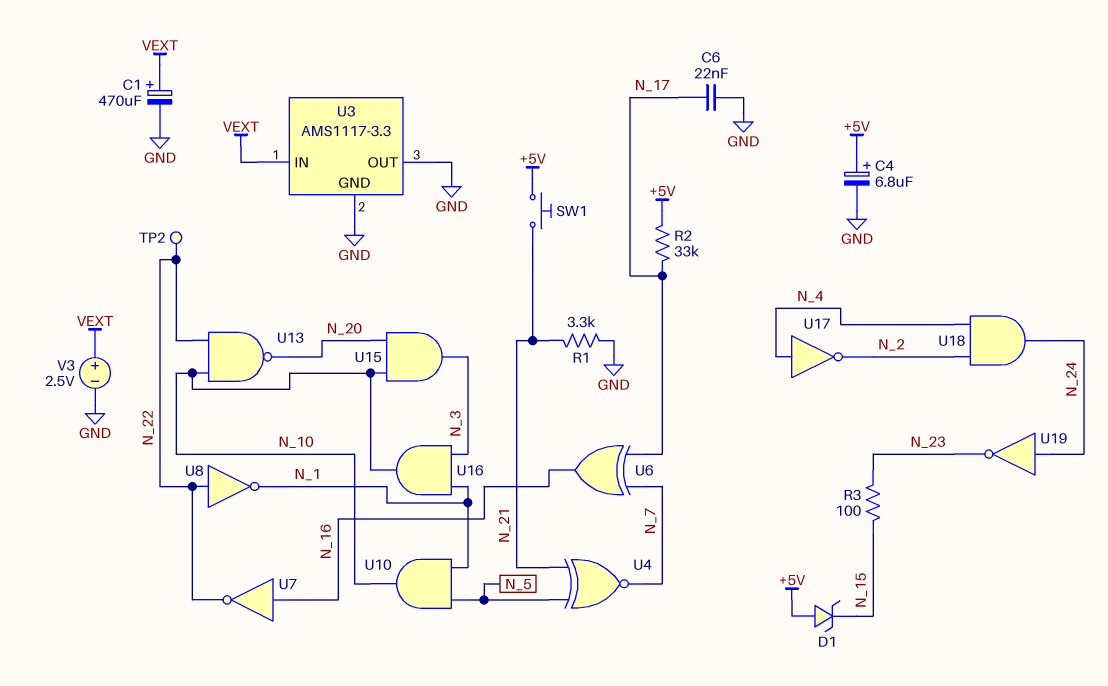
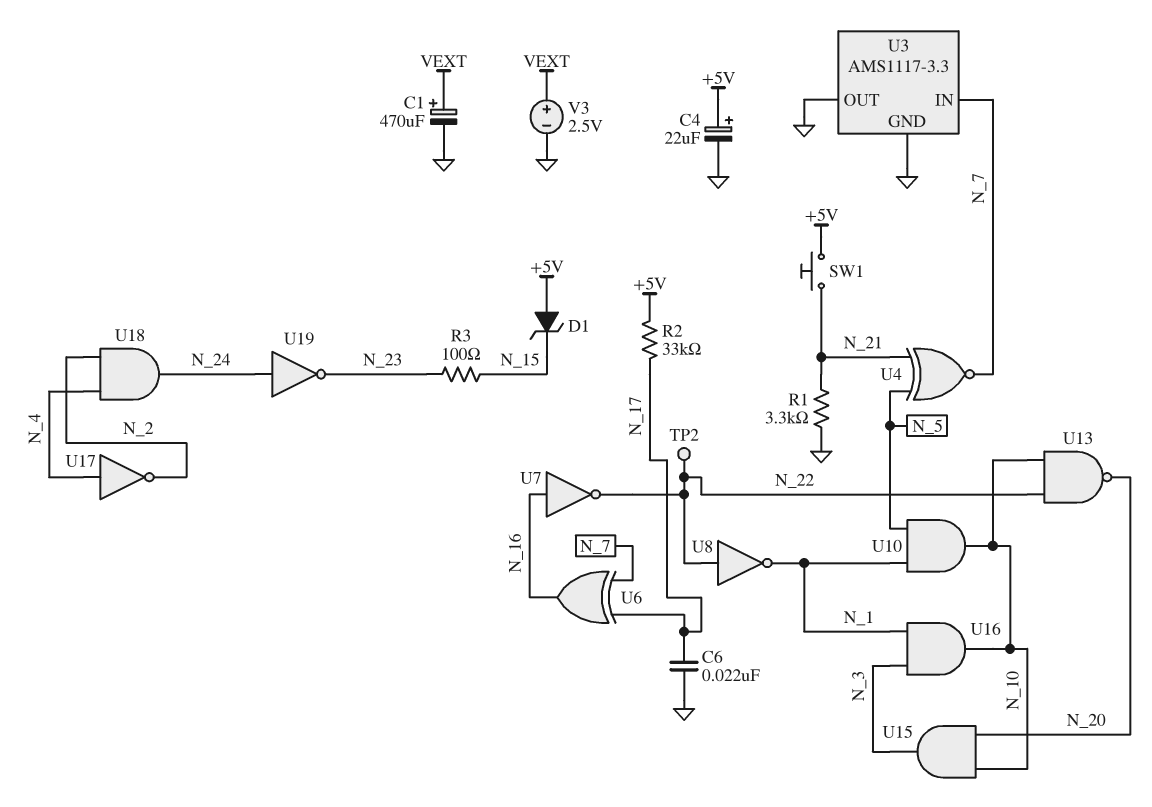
C4: 6.8uF (plus +5V, minus GND) -> 22uF (plus +5V, minus GND)
U3 pin IN: VEXT -> N_7

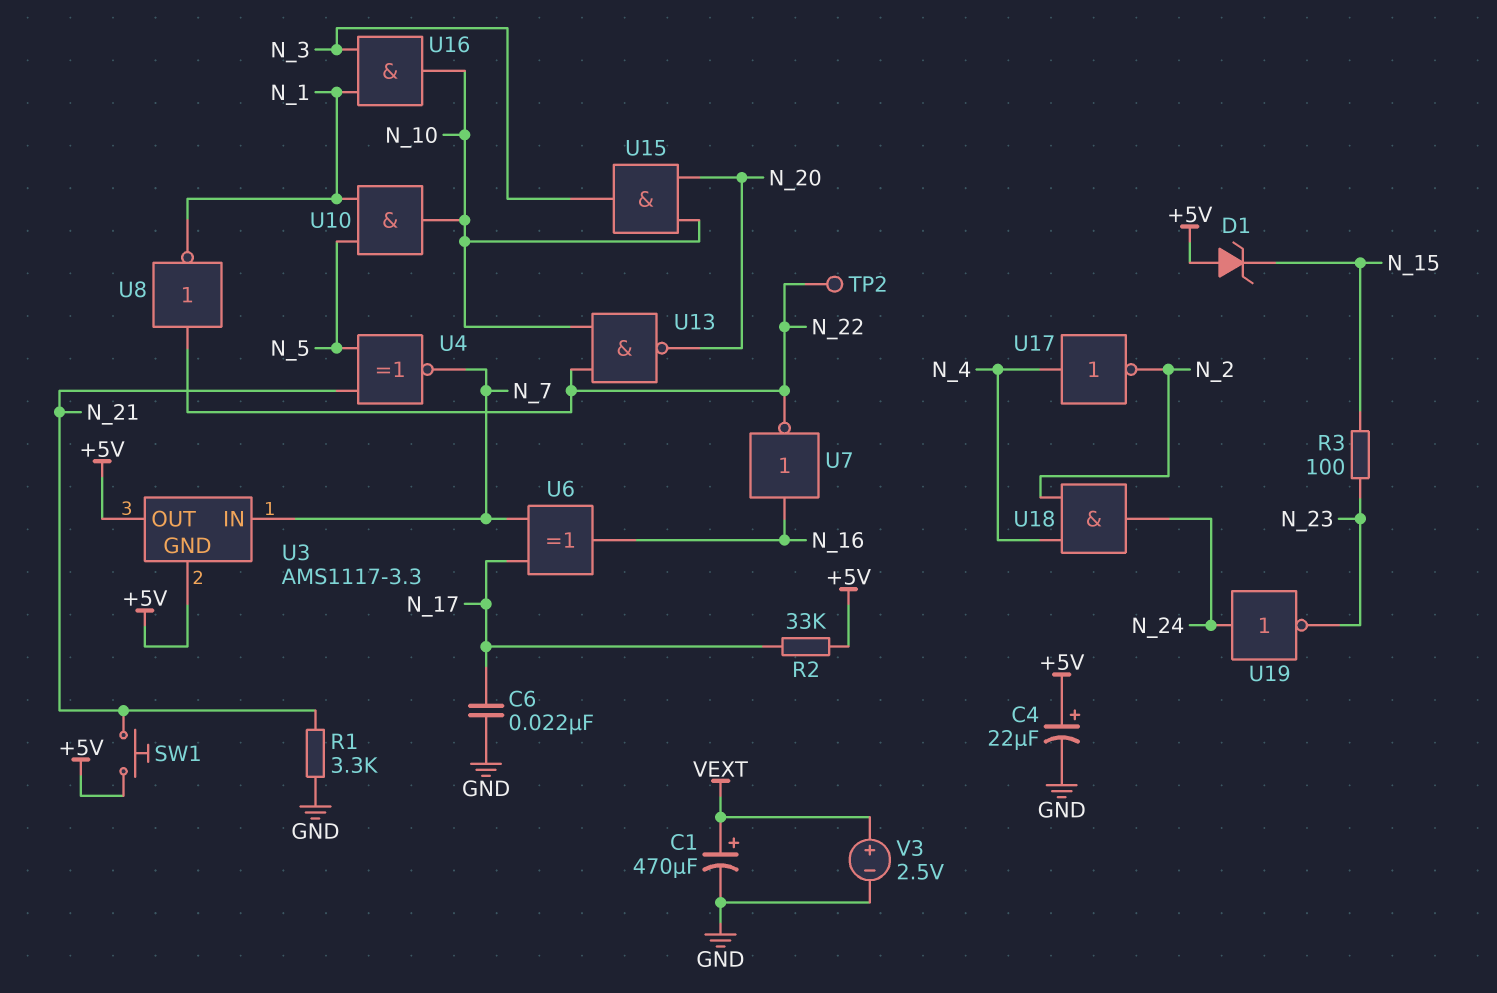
U3 pin GND: GND -> +5V
U3 pin OUT: GND -> +5V

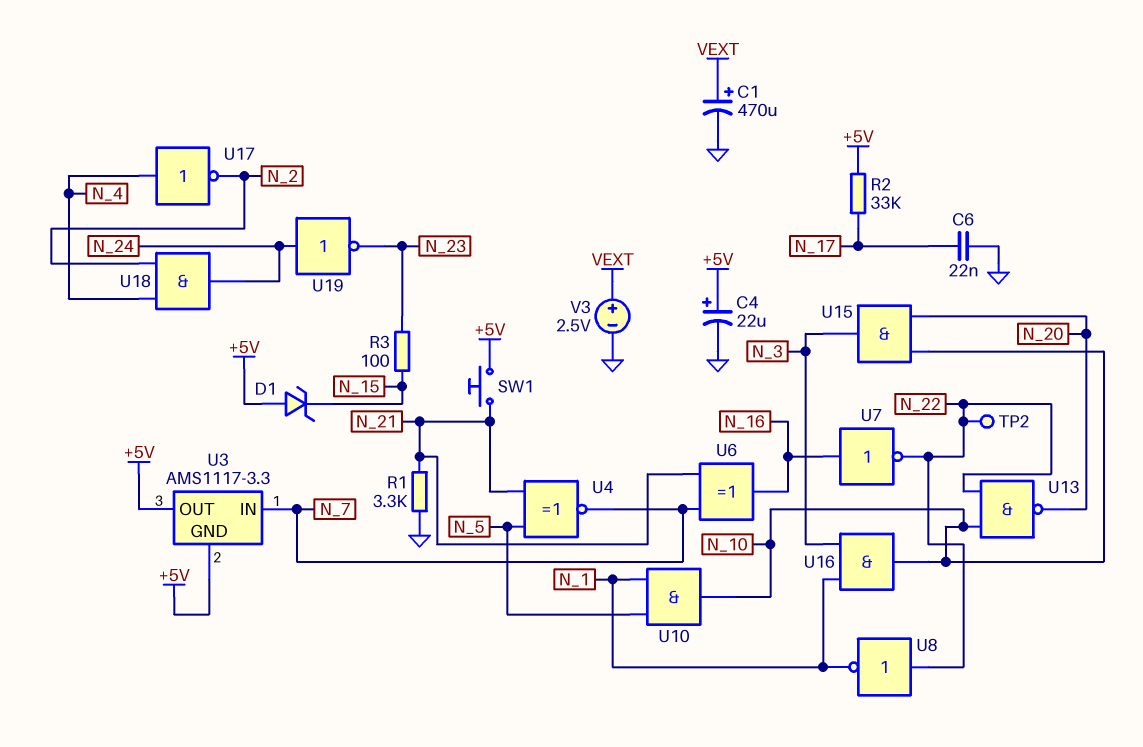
U6: XOR (in N_7, in N_17, out N_16) -> XOR (in N_7, in N_21, out N_16)

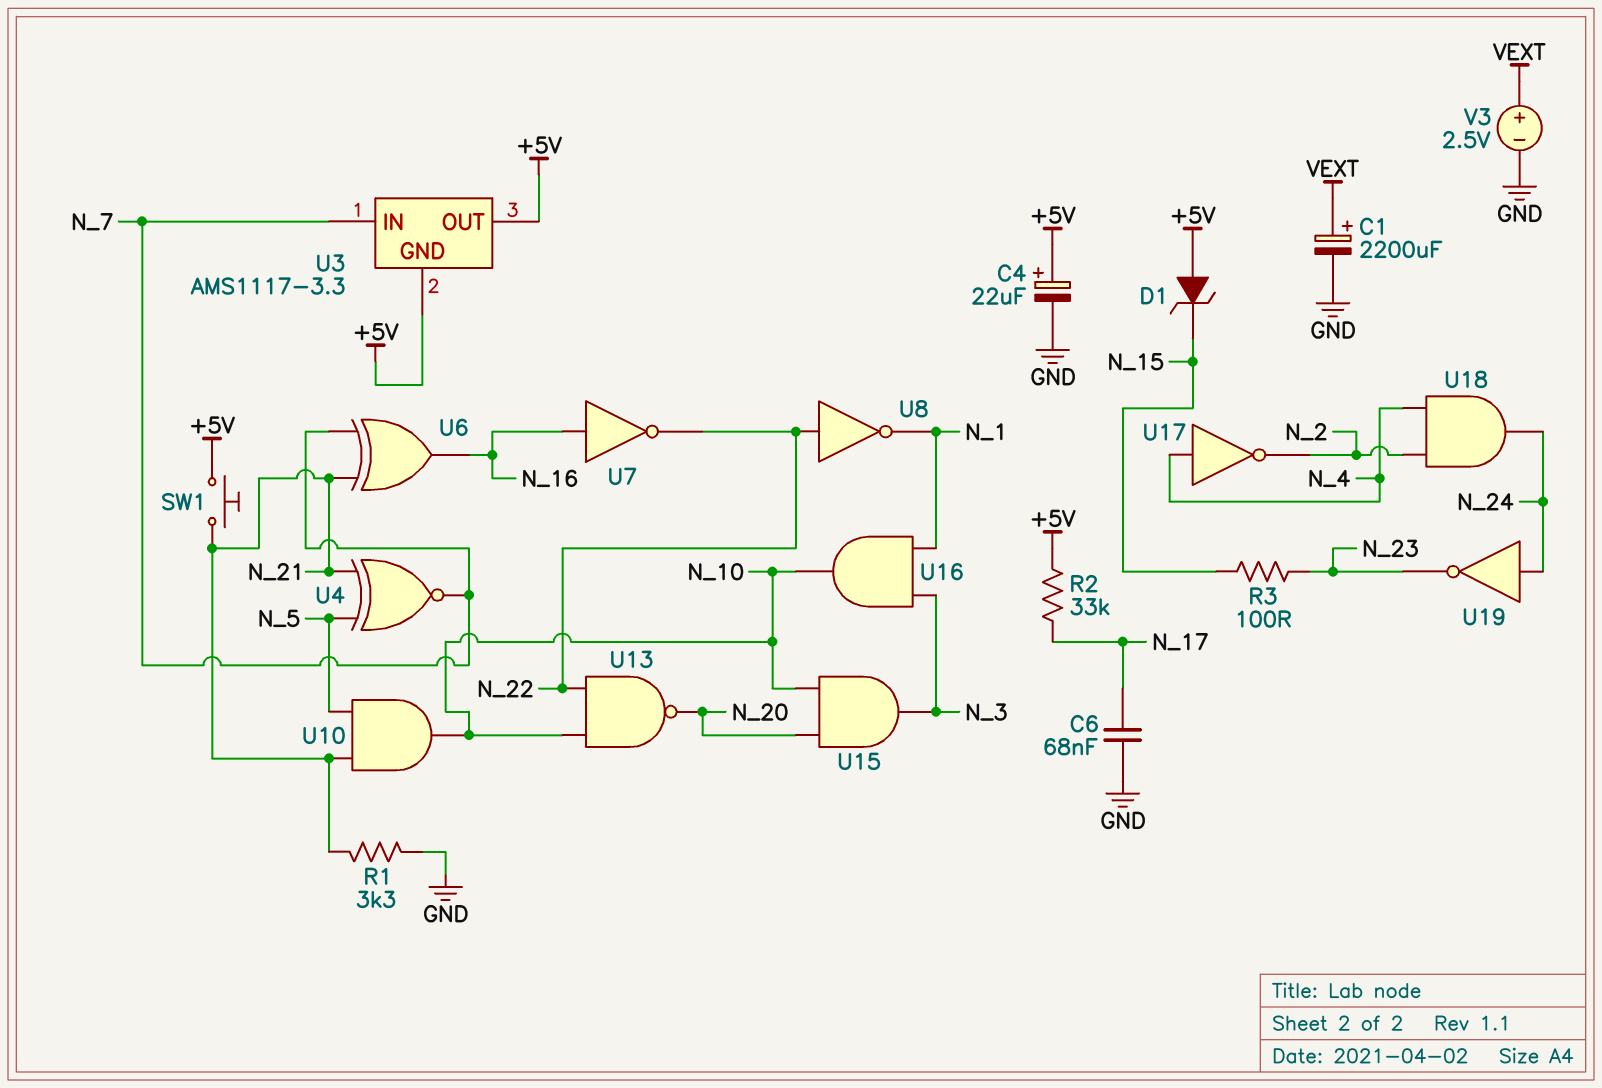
C1: 470uF (plus VEXT, minus GND) -> 2200uF (plus VEXT, minus GND)
C6: 22nF (GND, N_17) -> 68nF (GND, N_17)
TP2: test point (N_22) -> none
U10: AND (in N_1, in N_5, out N_10) -> AND (in N_5, in N_21, out N_10)

